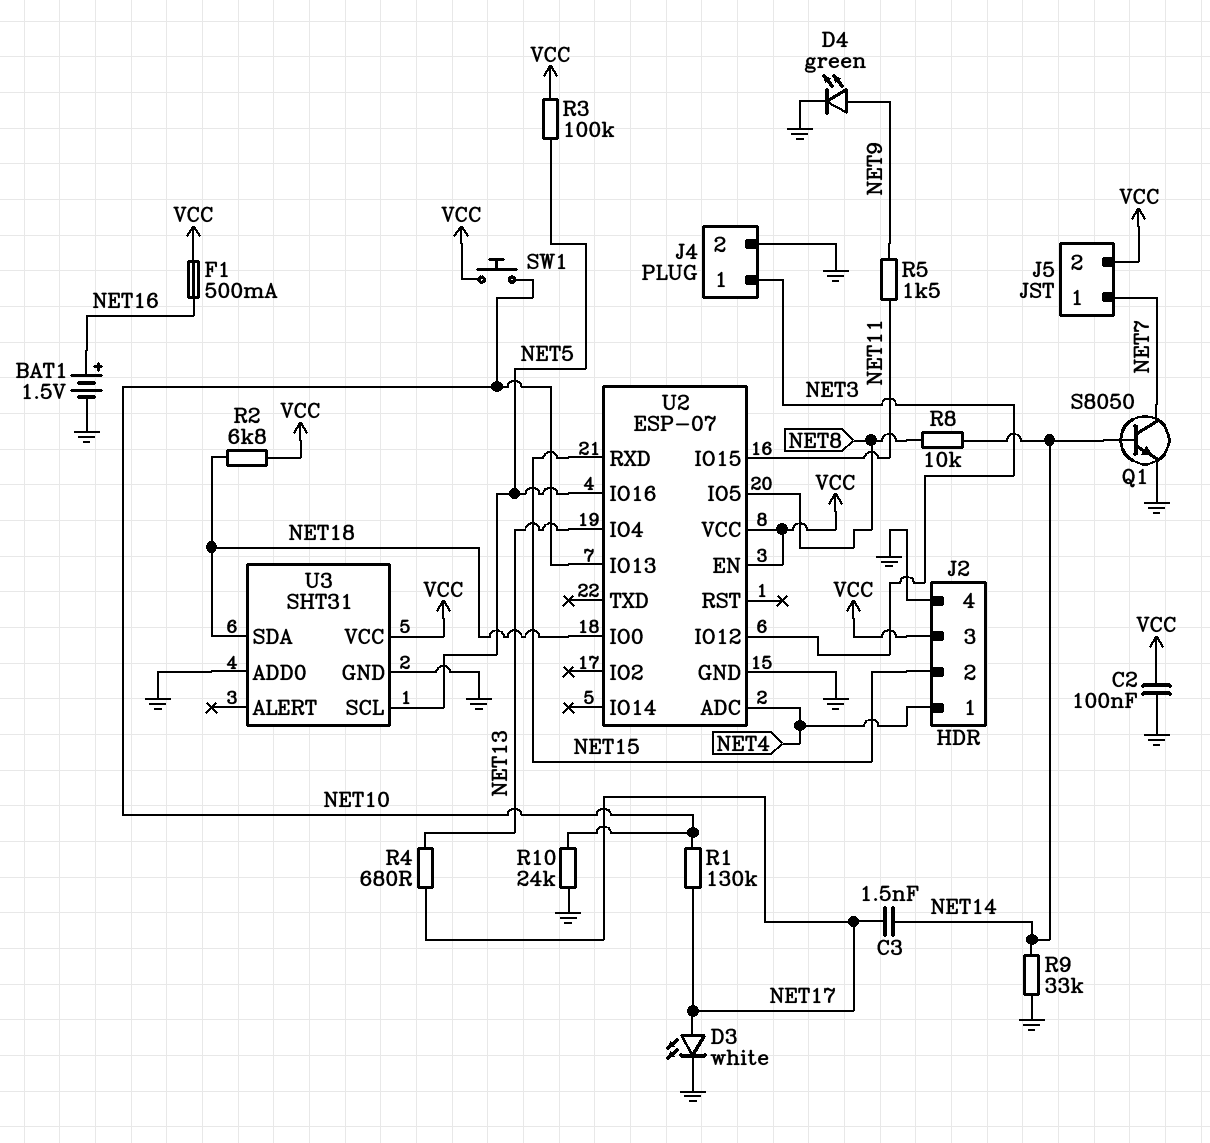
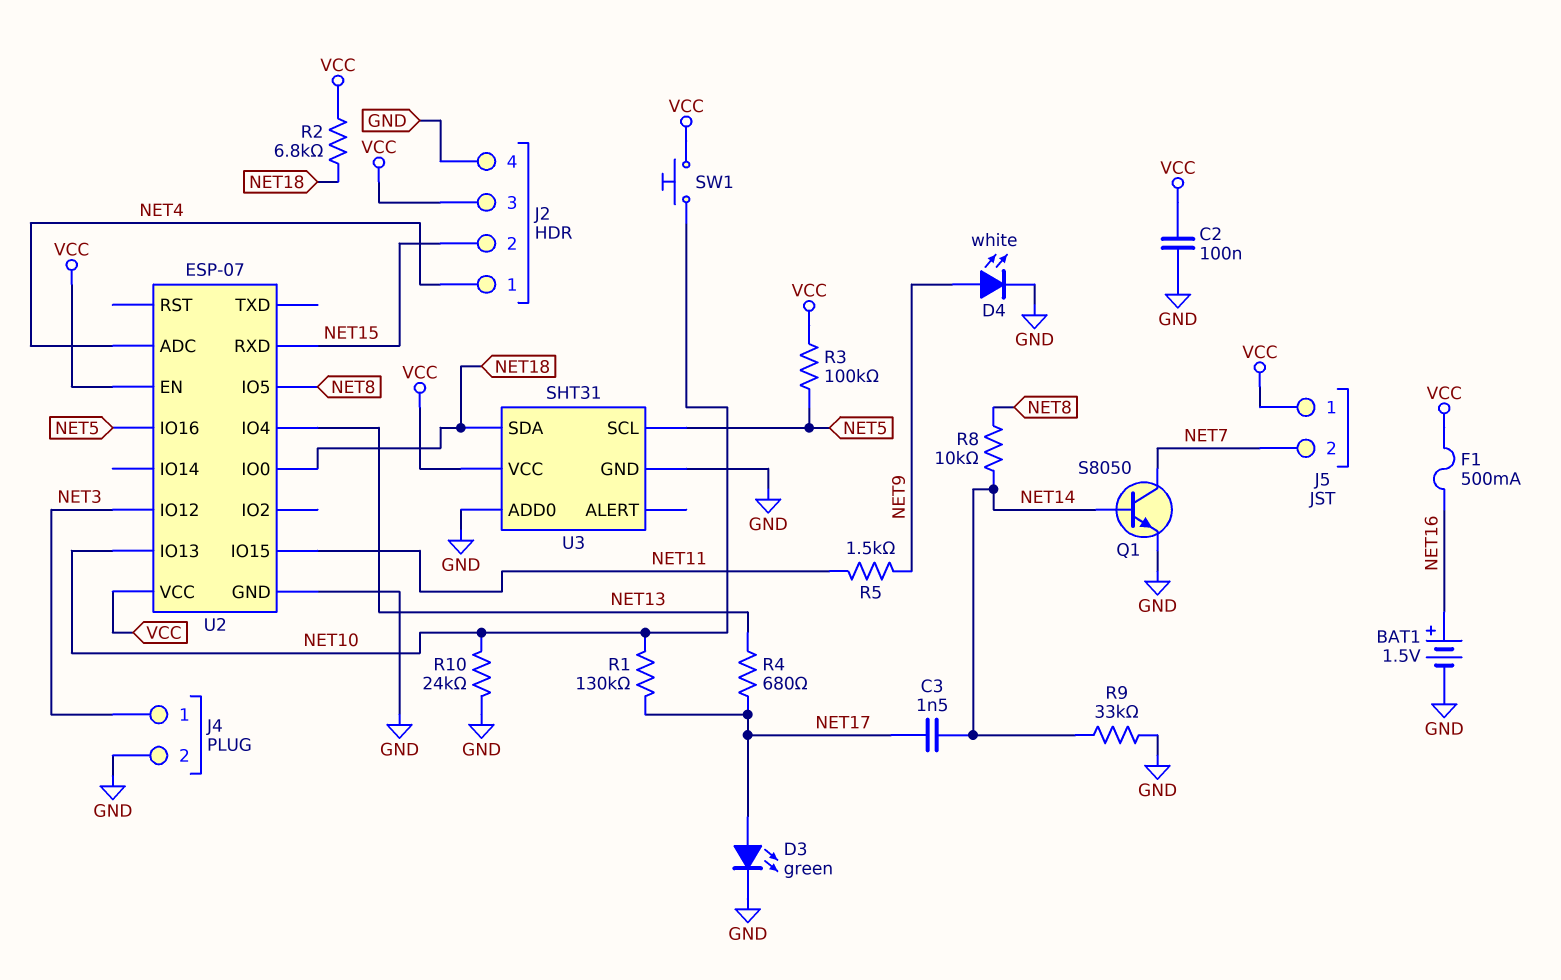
D3: LED white (A NET17, K GND) -> LED green (A NET17, K GND)
D4: LED green (A NET9, K GND) -> LED white (A NET9, K GND)
J5 pin 1: NET7 -> VCC
J5 pin 2: VCC -> NET7

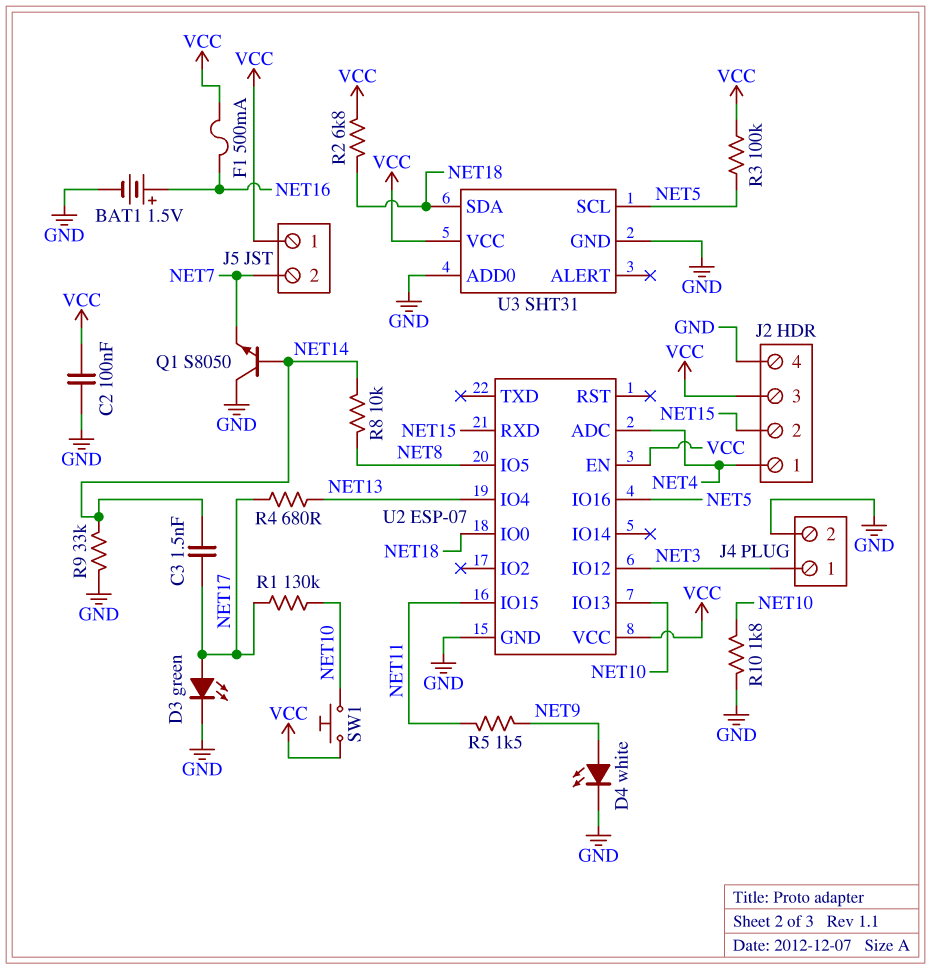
Q1: NPN S8050 (B NET14, C NET7, E GND) -> NPN S8050 (B NET14, C GND, E NET7)
R10: 24k (GND, NET10) -> 1.8k (GND, NET10)

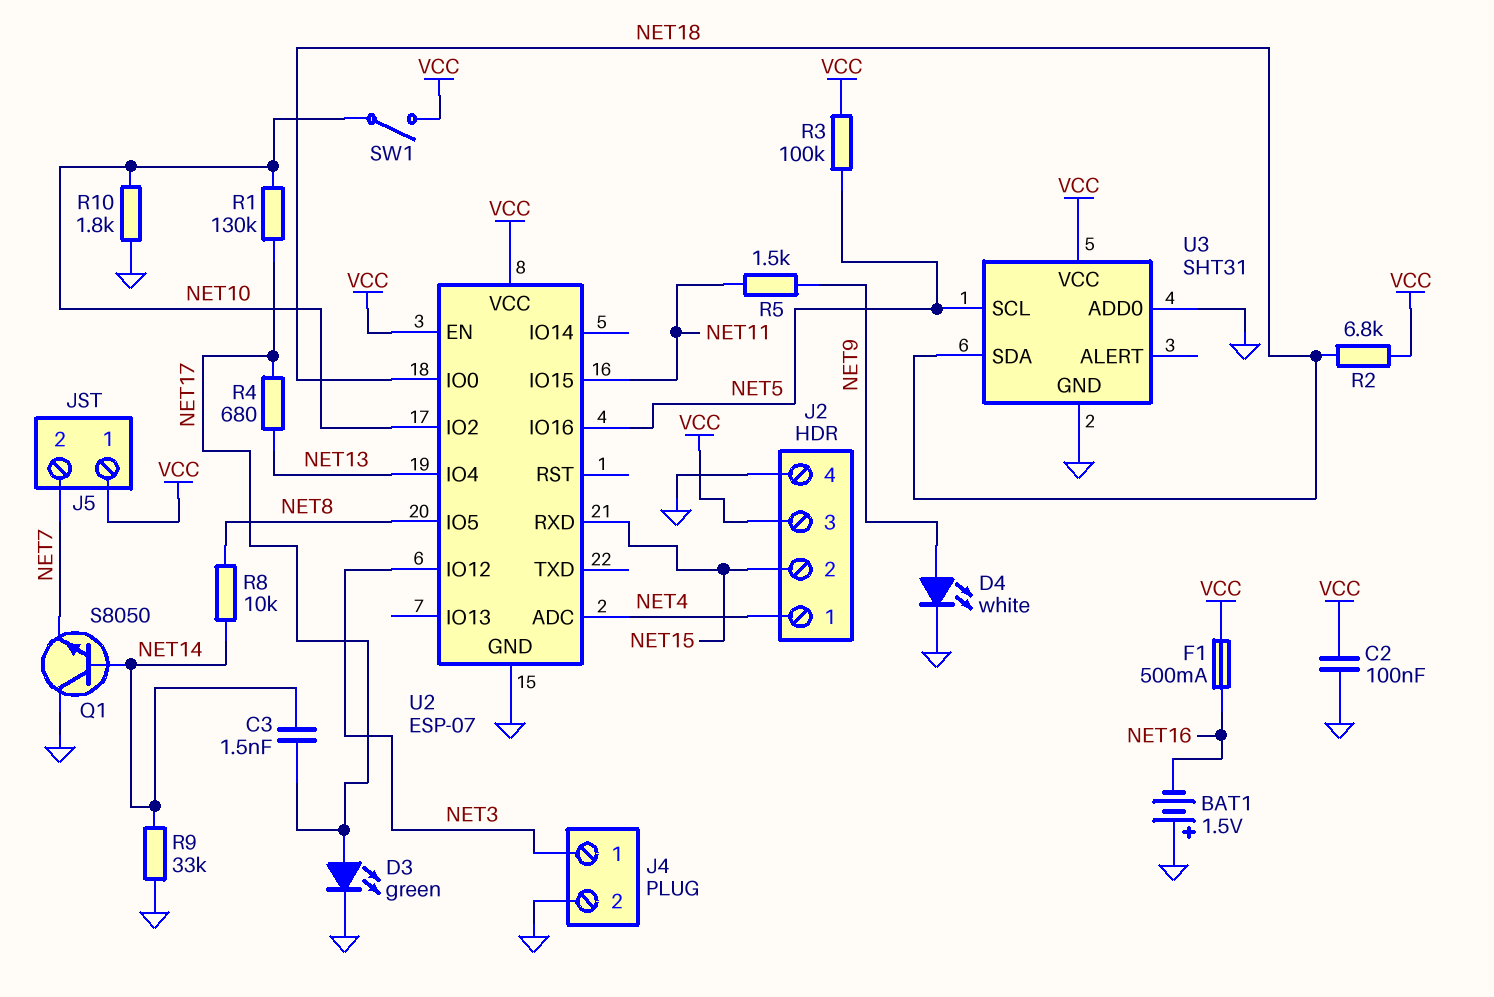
BAT1: 1.5V (plus NET16, minus GND) -> 1.5V (plus GND, minus NET16)
SW1: button (NET10, VCC) -> switch (NET10, VCC)
U2 pin IO2: none -> NET10
U2 pin IO13: NET10 -> none

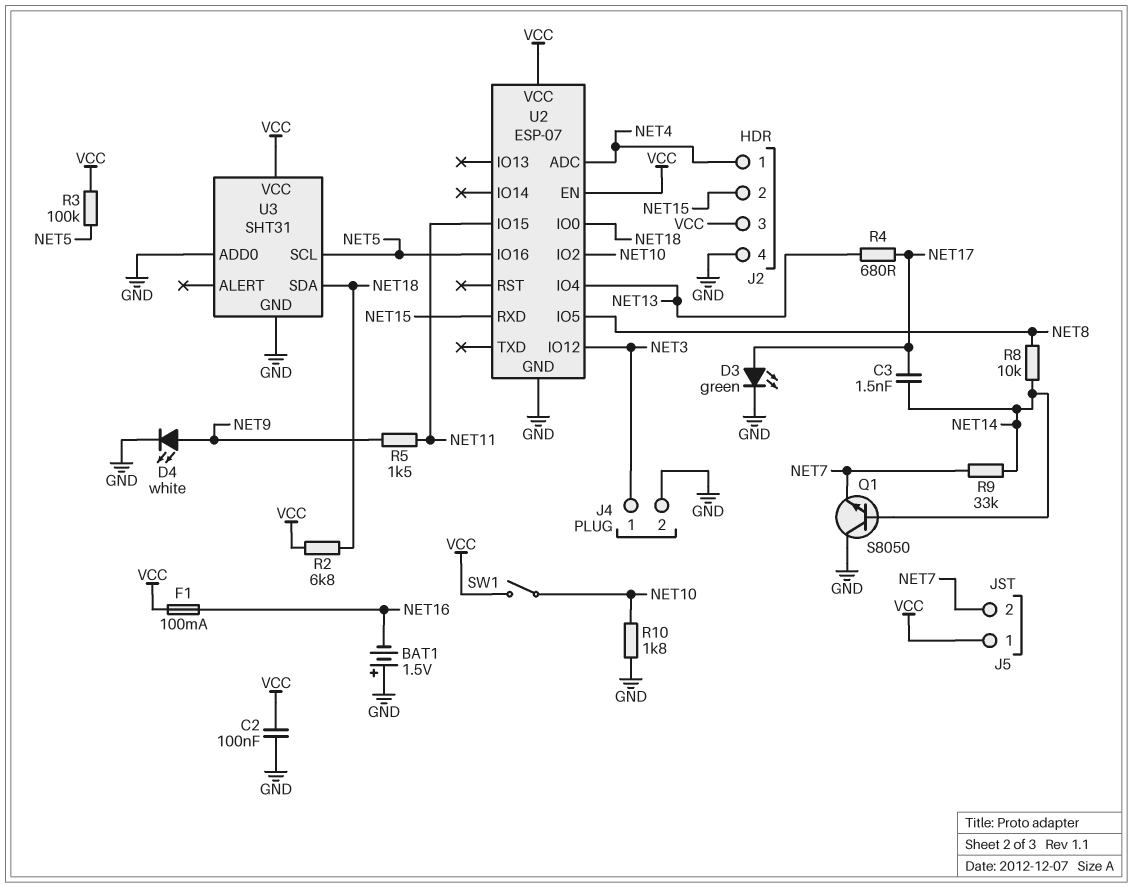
F1: 500mA (NET16, VCC) -> 100mA (NET16, VCC)
R1: 130k (NET10, NET17) -> none
R9: 33k (GND, NET14) -> 33k (NET7, NET14)

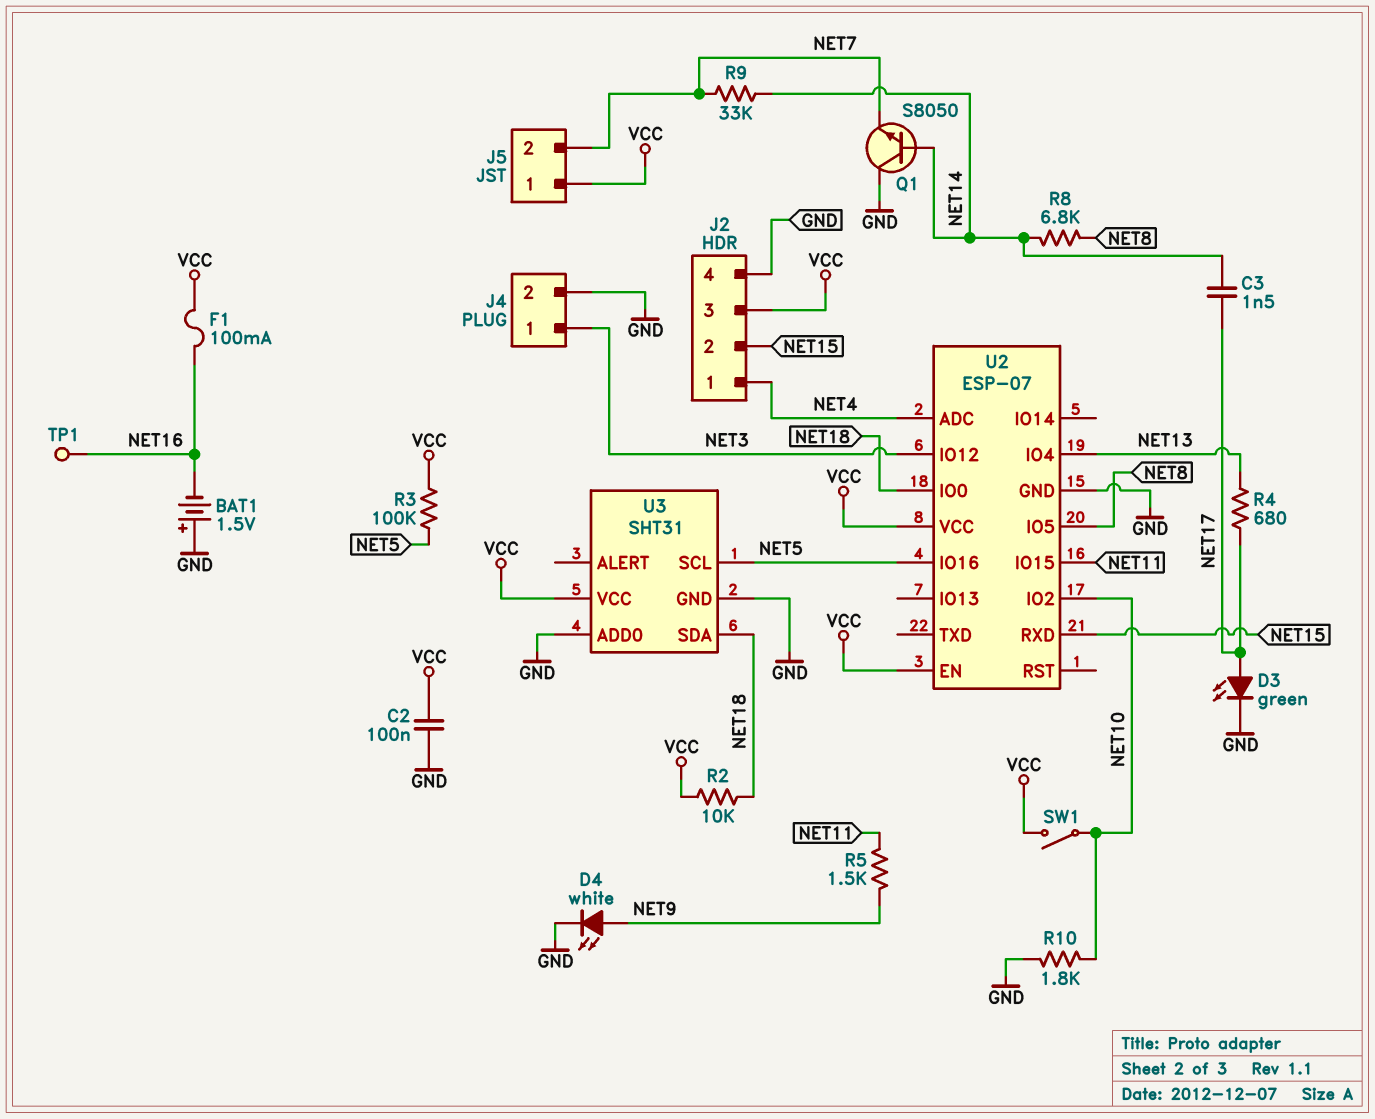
R2: 6.8k (NET18, VCC) -> 10k (NET18, VCC)
R8: 10k (NET8, NET14) -> 6.8k (NET8, NET14)
TP1: none -> test point (NET16)

